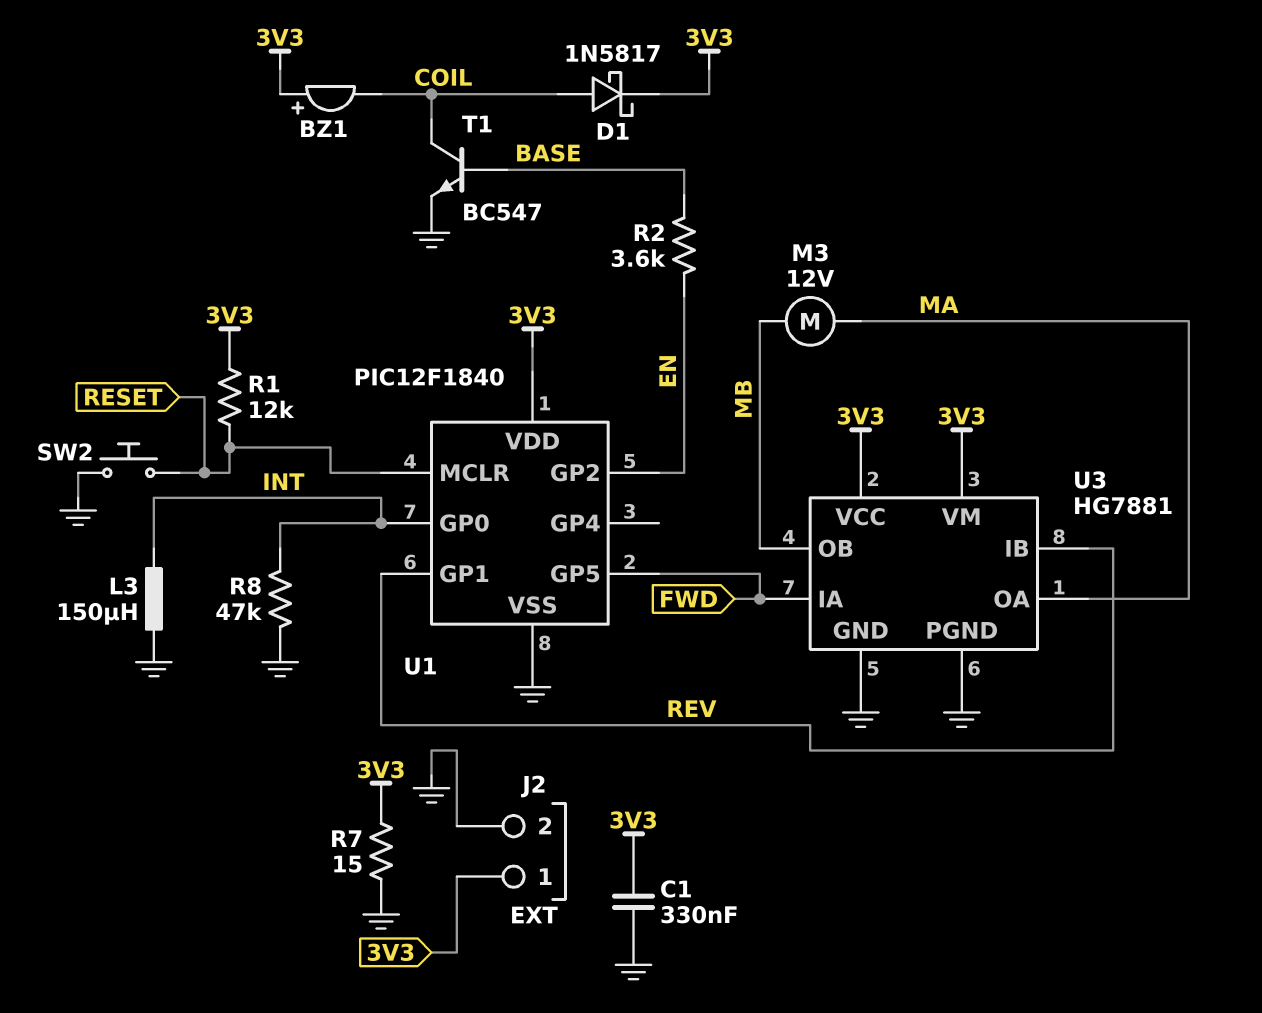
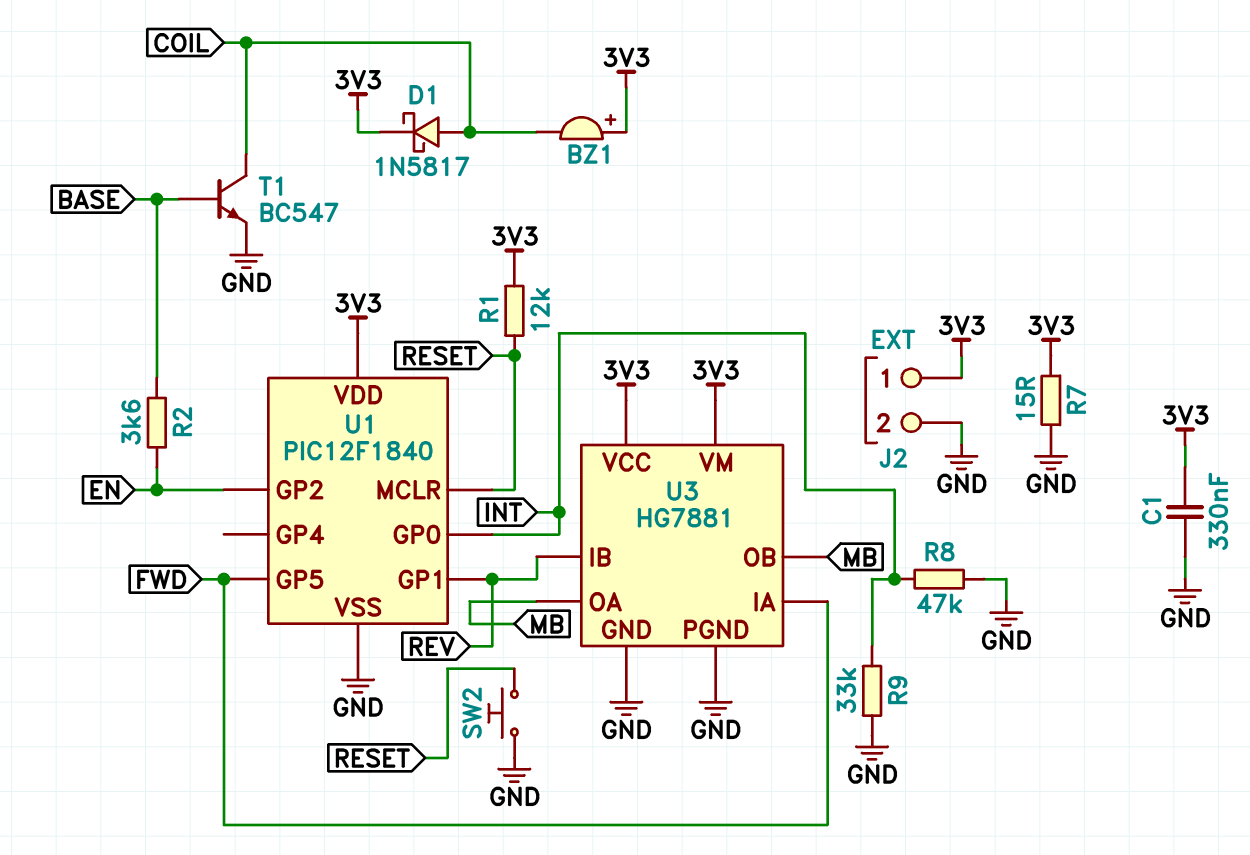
L3: 150uH (GND, INT) -> none
M3: motor 12V (MA, MB) -> none
R9: none -> 33k (GND, INT)
U3 pin OA: MA -> MB

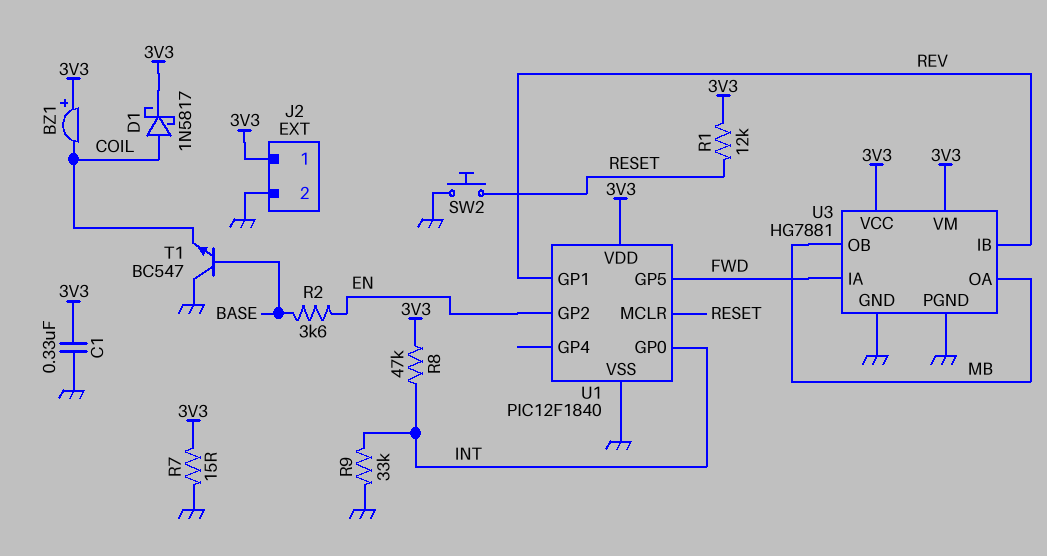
R8: 47k (GND, INT) -> 47k (3V3, INT)
T1: NPN BC547 (B BASE, C COIL, E GND) -> NPN BC547 (B BASE, C GND, E COIL)

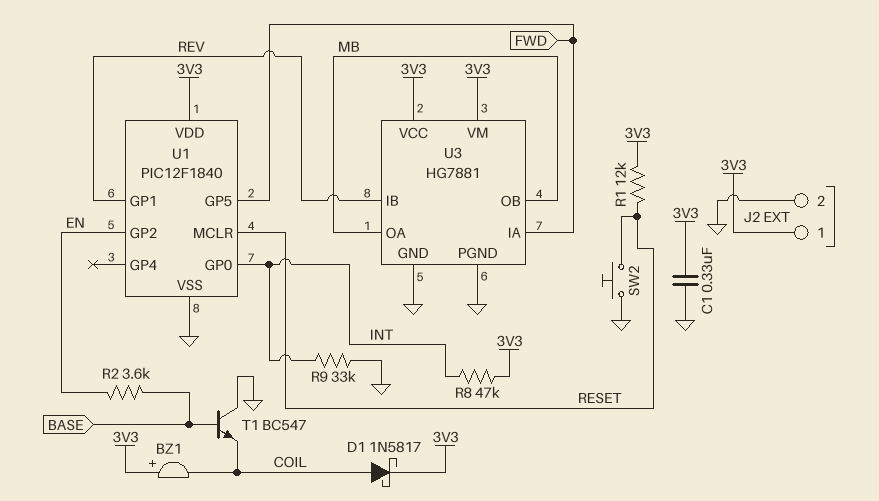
R7: 15 (3V3, GND) -> none

